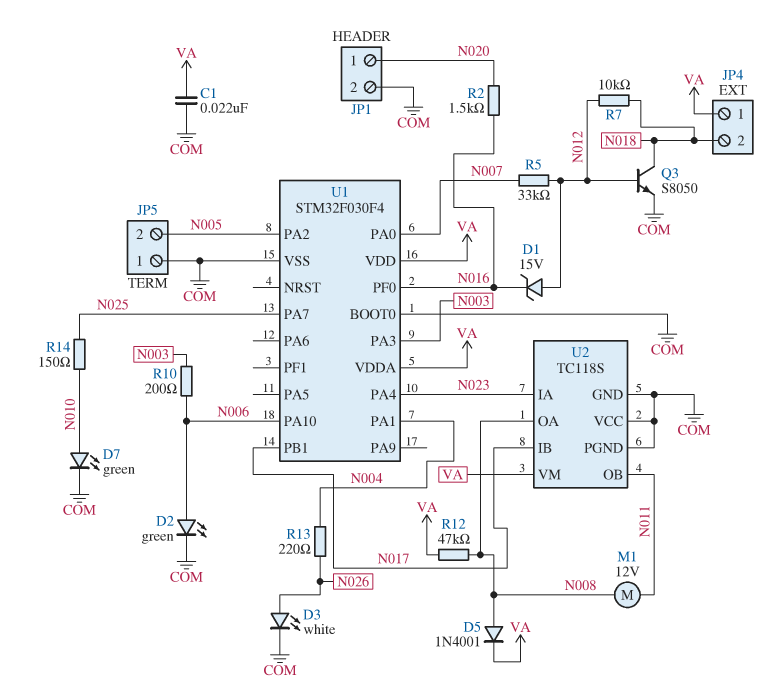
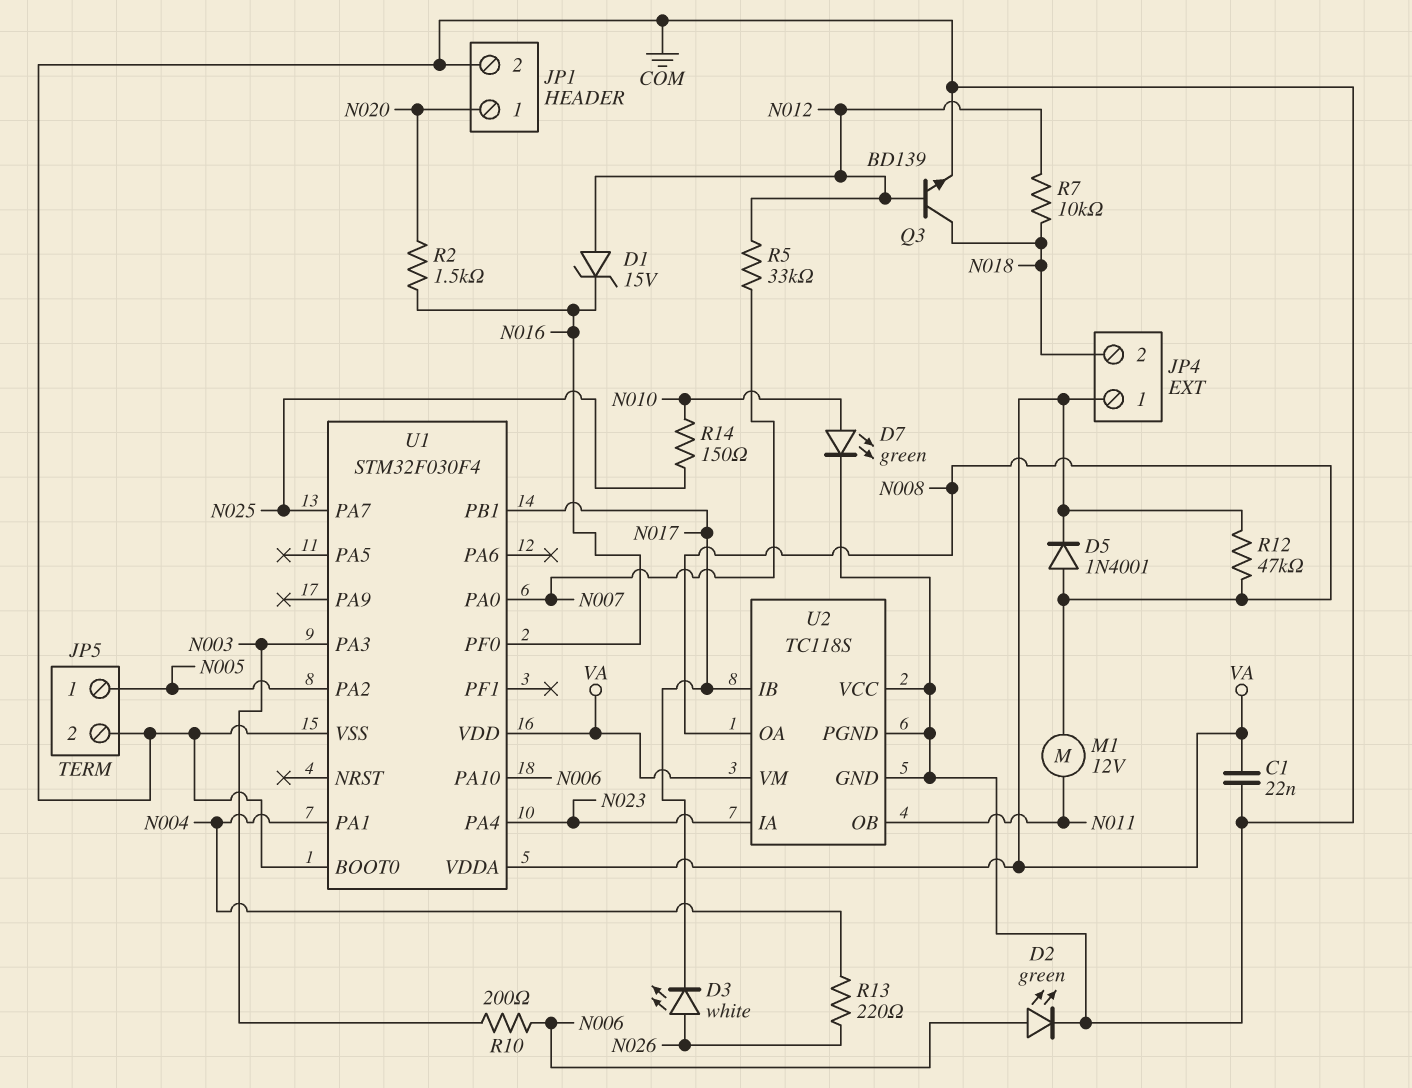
D3: LED white (A N026, K COM) -> LED white (A N026, K N017)
JP5 pin 1: COM -> N005
JP5 pin 2: N005 -> COM
Q3: NPN S8050 (B N012, C N018, E COM) -> NPN BD139 (B N012, C N018, E COM)

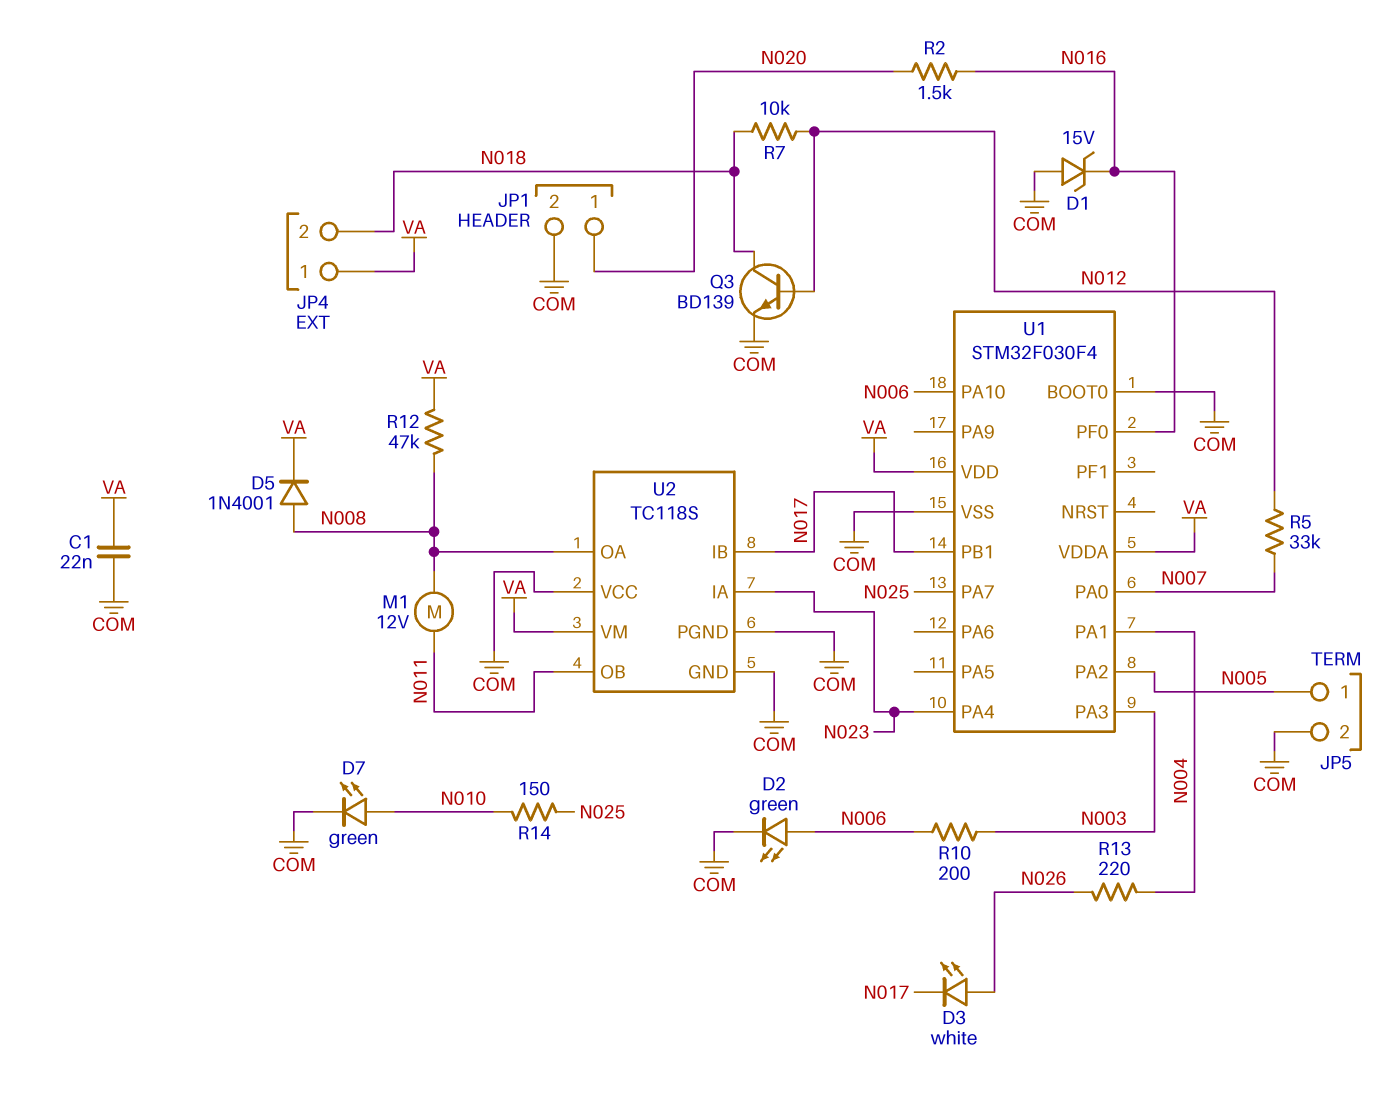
D1: zener 15V (A N012, K N016) -> zener 15V (A COM, K N016)

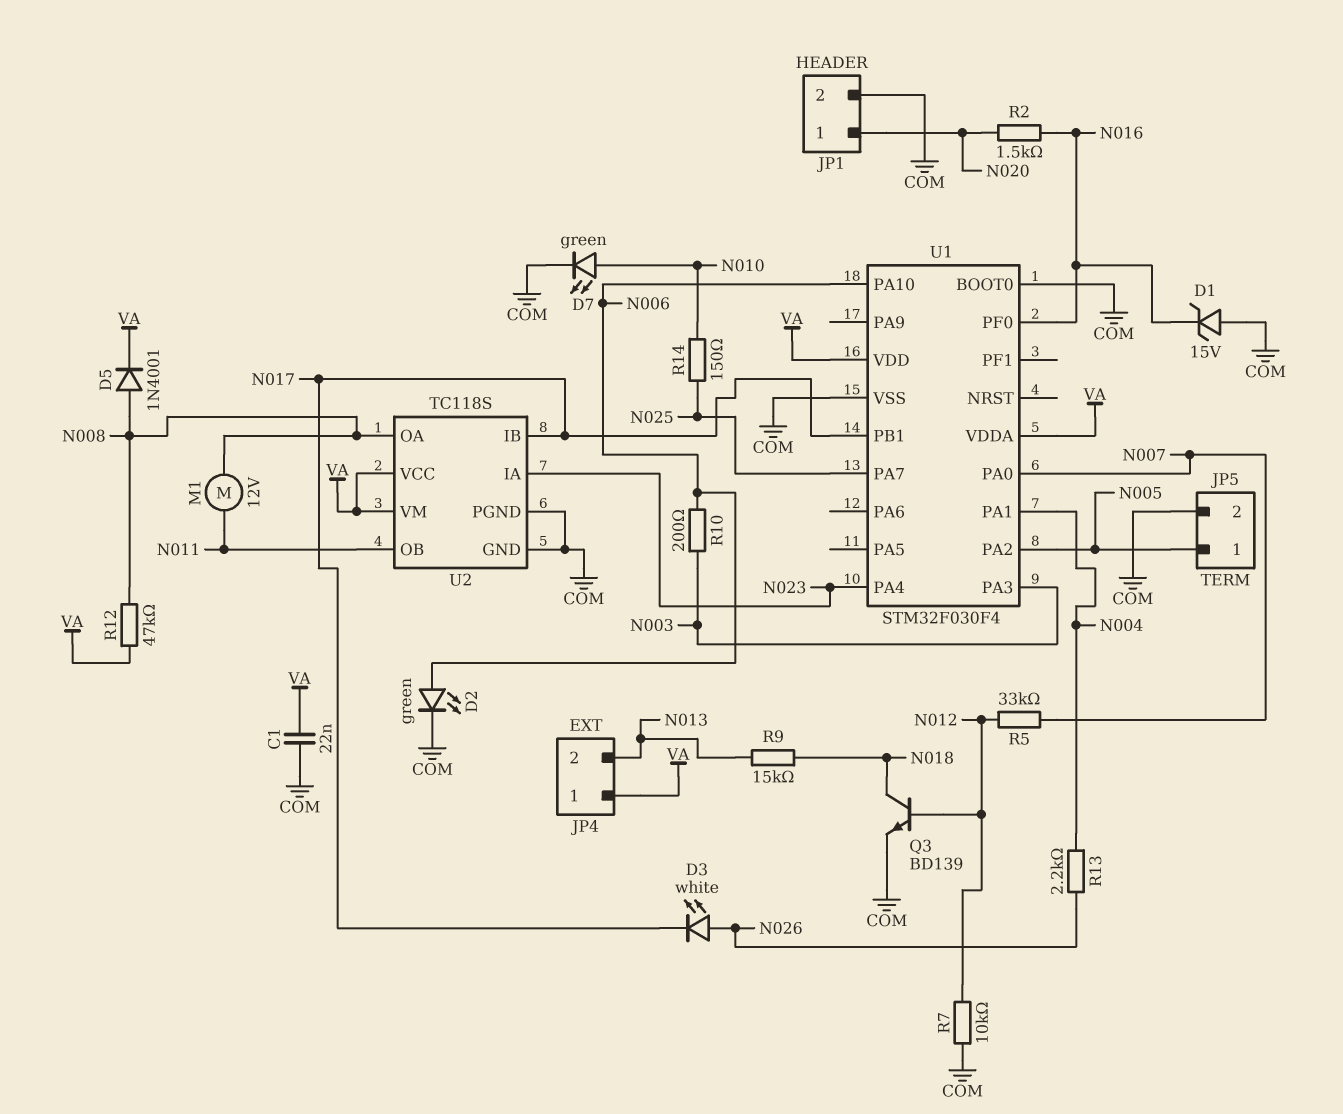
JP4 pin 2: N018 -> N013
R7: 10k (N012, N018) -> 10k (COM, N012)
R9: none -> 15k (N013, N018)
R13: 220 (N004, N026) -> 2.2k (N004, N026)
U2 pin VCC: COM -> VA

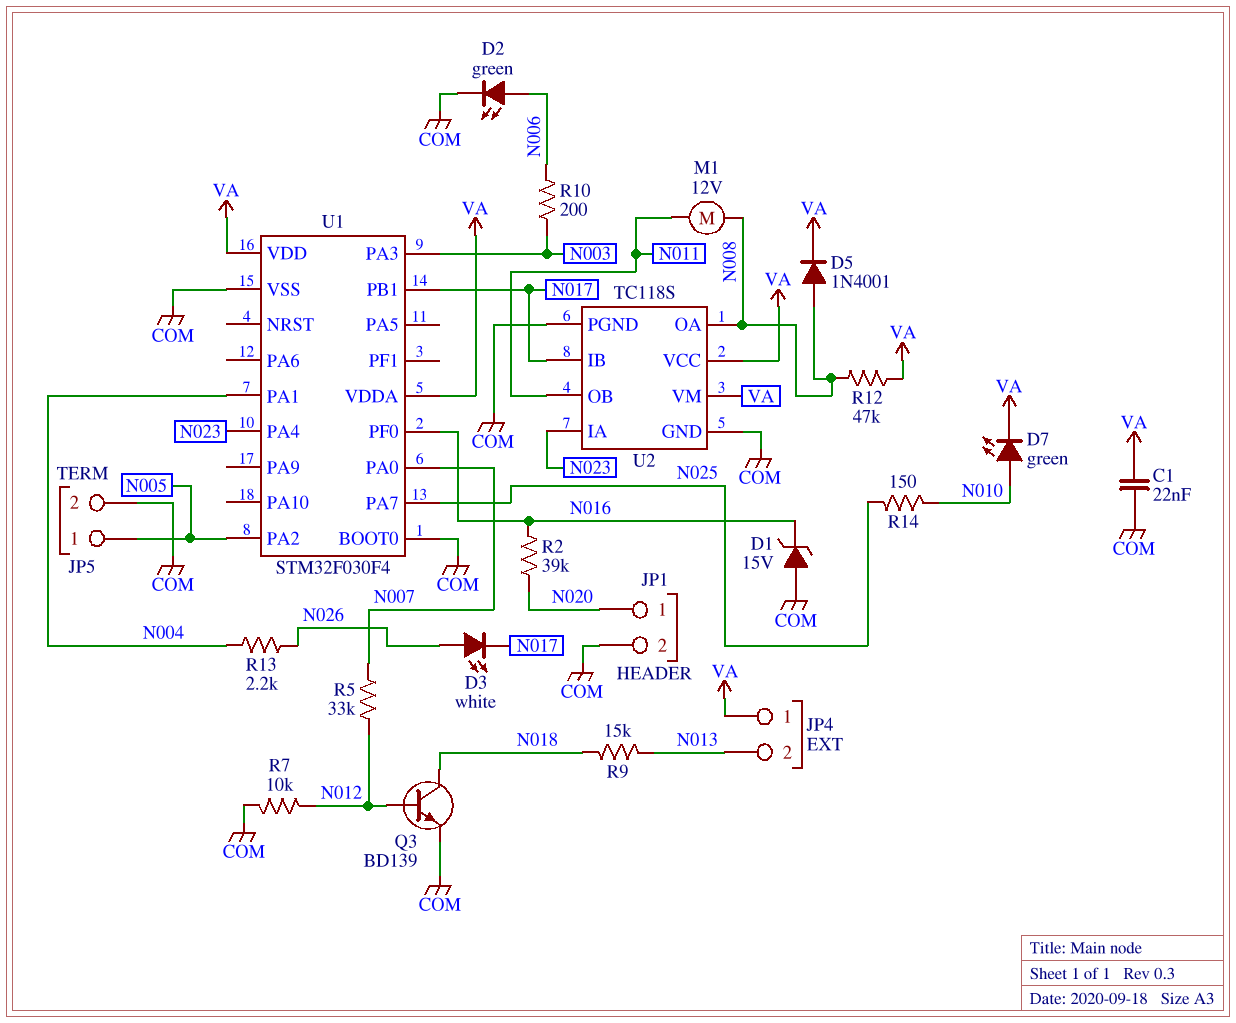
D7: LED green (A N010, K COM) -> LED green (A N010, K VA)
R2: 1.5k (N016, N020) -> 39k (N016, N020)
U1 pin PA10: N006 -> none

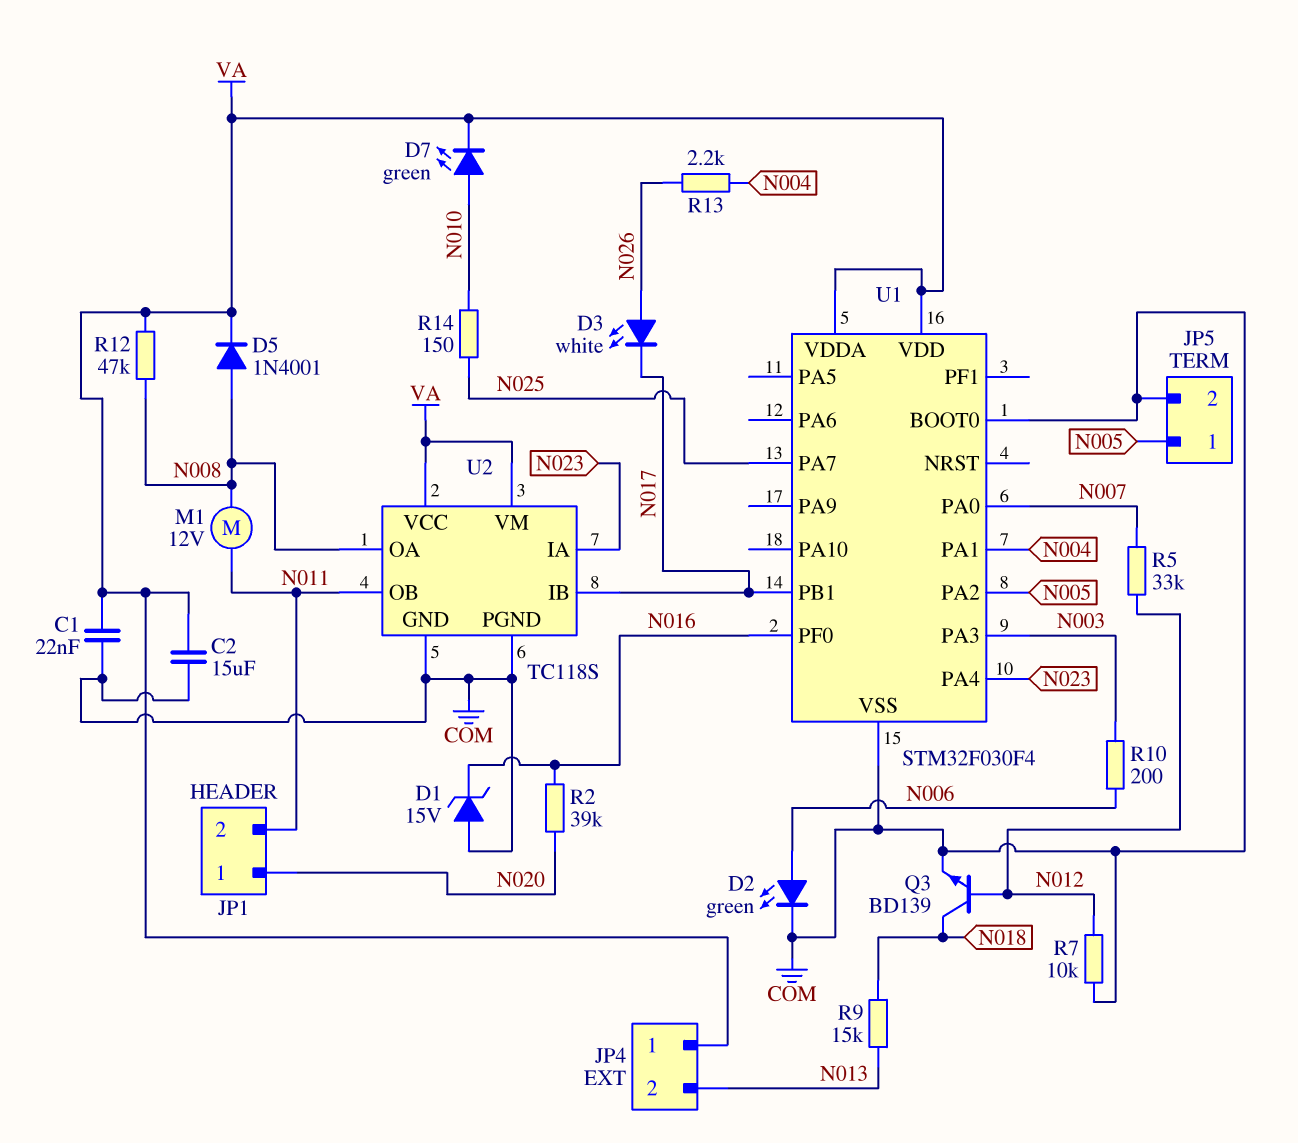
C2: none -> 15uF (COM, VA)
JP1 pin 2: COM -> N011

